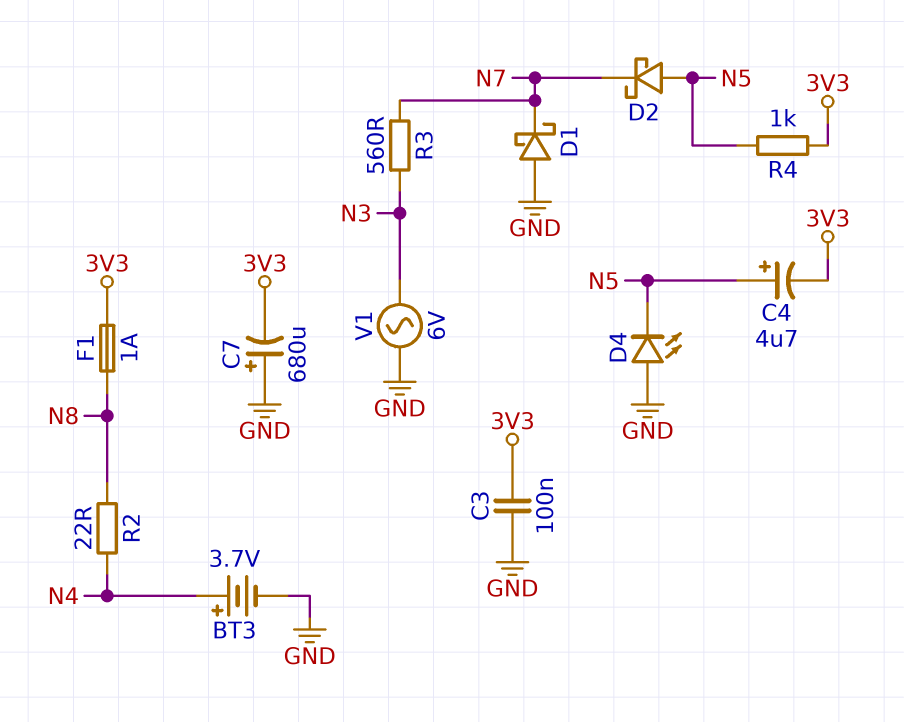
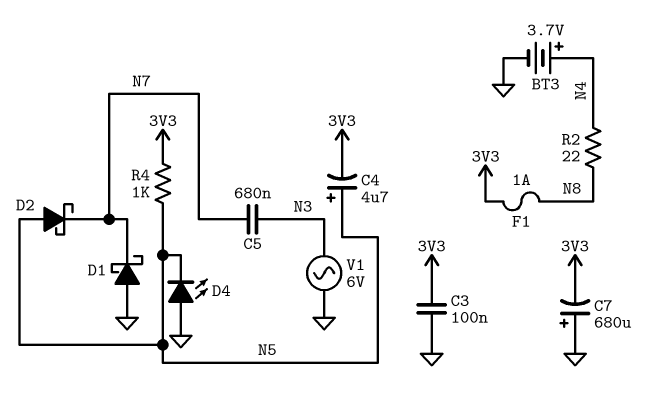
C5: none -> 680nF (N3, N7)
R3: 560 (N3, N7) -> none

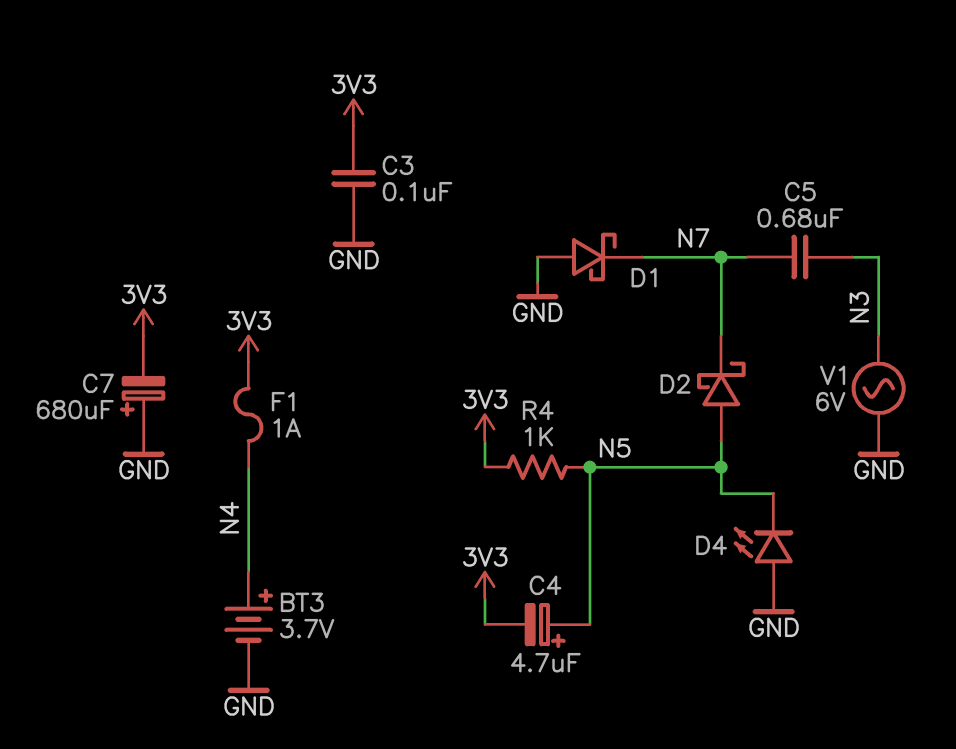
F1: 1A (3V3, N8) -> 1A (3V3, N4)
R2: 22 (N4, N8) -> none

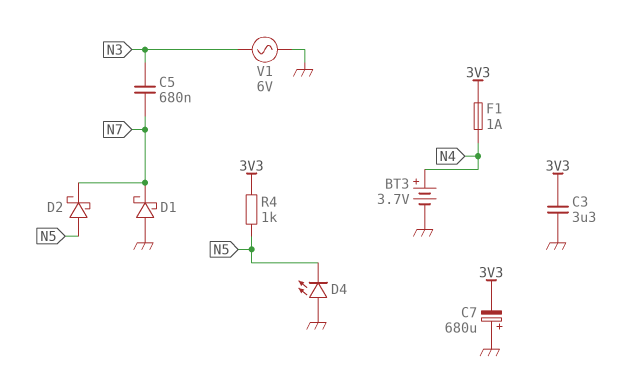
C3: 100nF (3V3, GND) -> 3.3uF (3V3, GND)
C4: 4.7uF (plus N5, minus 3V3) -> none

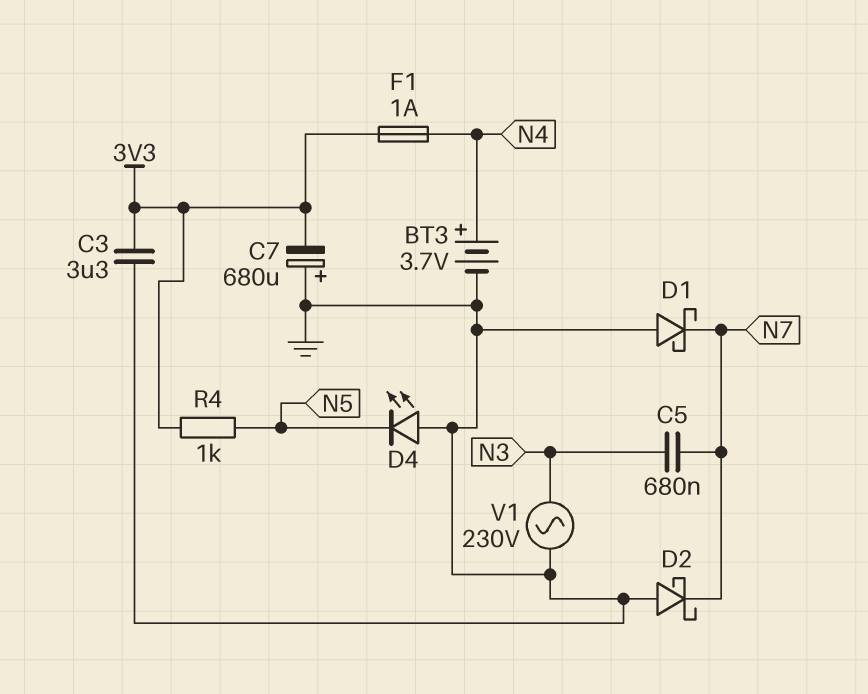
D2: schottky (A N5, K N7) -> schottky (A GND, K N7)
V1: AC 6V (GND, N3) -> AC 230V (GND, N3)

